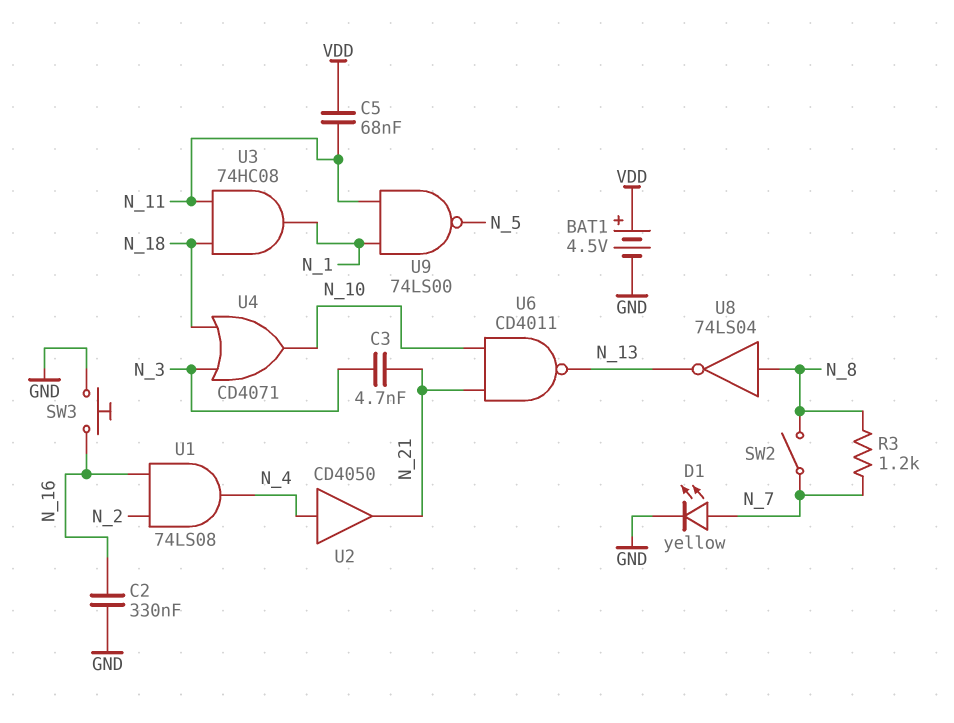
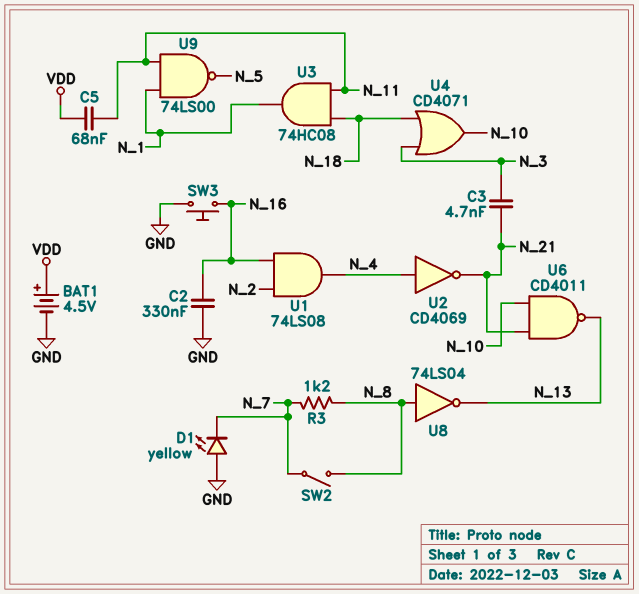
D1: LED yellow (A N_7, K GND) -> LED yellow (A GND, K N_7)
U2: buffer CD4050 (in N_4, out N_21) -> NOT CD4069 (in N_4, out N_21)

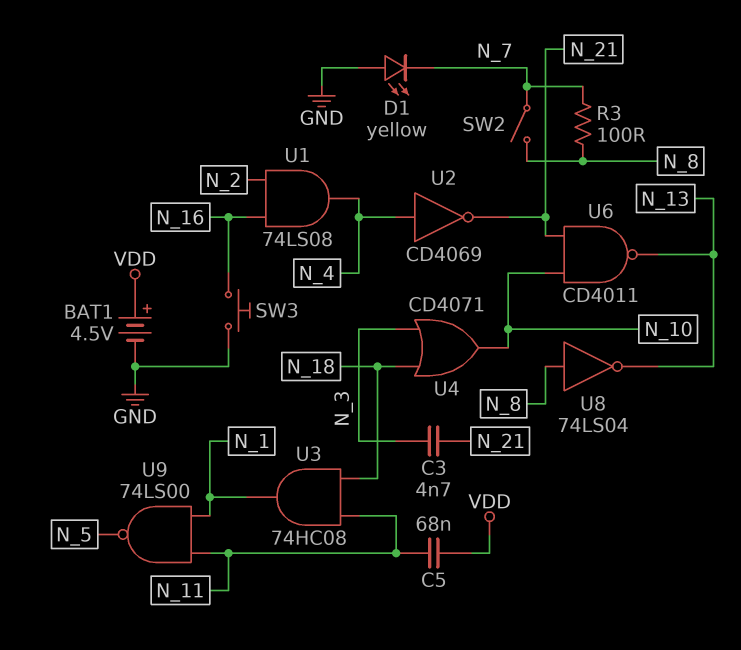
C2: 330nF (GND, N_16) -> none
R3: 1.2k (N_7, N_8) -> 100 (N_7, N_8)

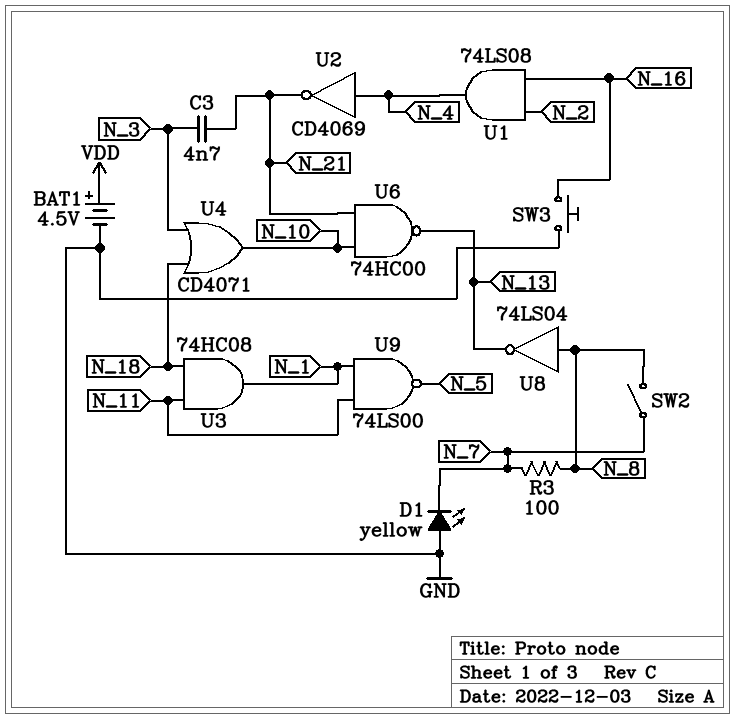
C5: 68nF (N_11, VDD) -> none
U6: NAND CD4011 (in N_10, in N_21, out N_13) -> NAND 74HC00 (in N_10, in N_21, out N_13)

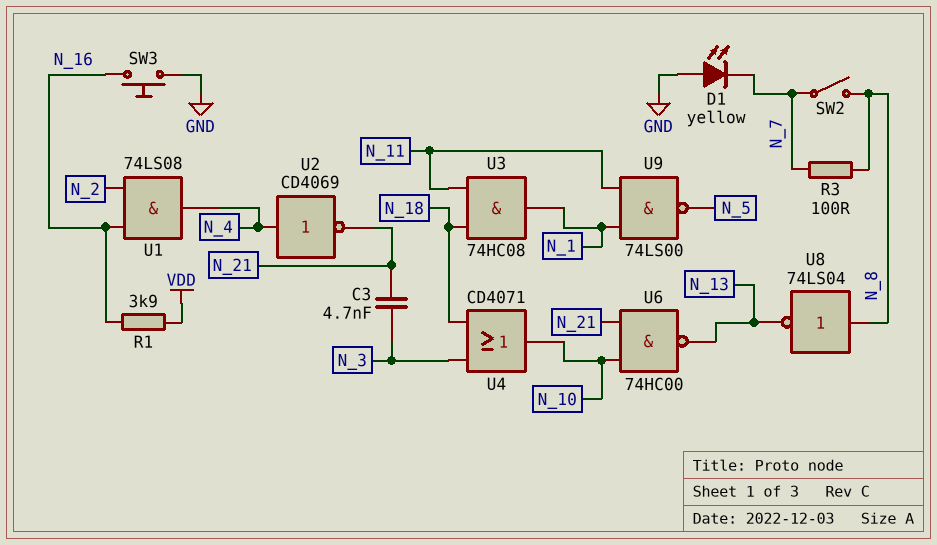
BAT1: 4.5V (plus VDD, minus GND) -> none
R1: none -> 3.9k (N_16, VDD)

